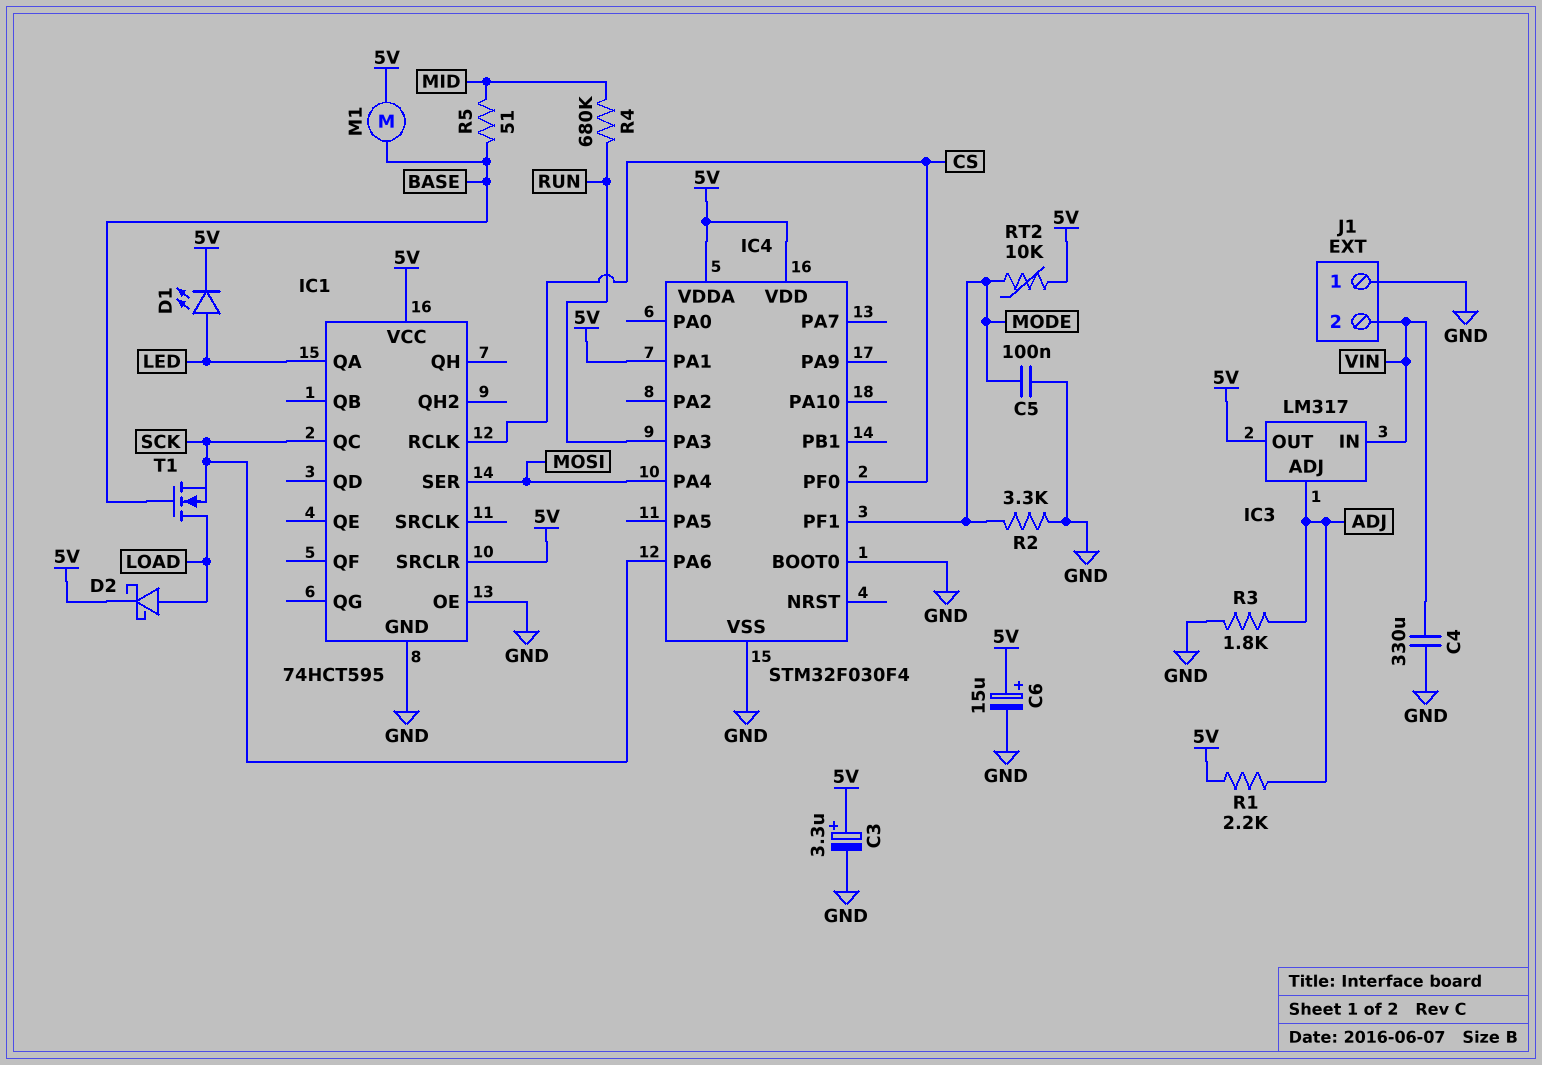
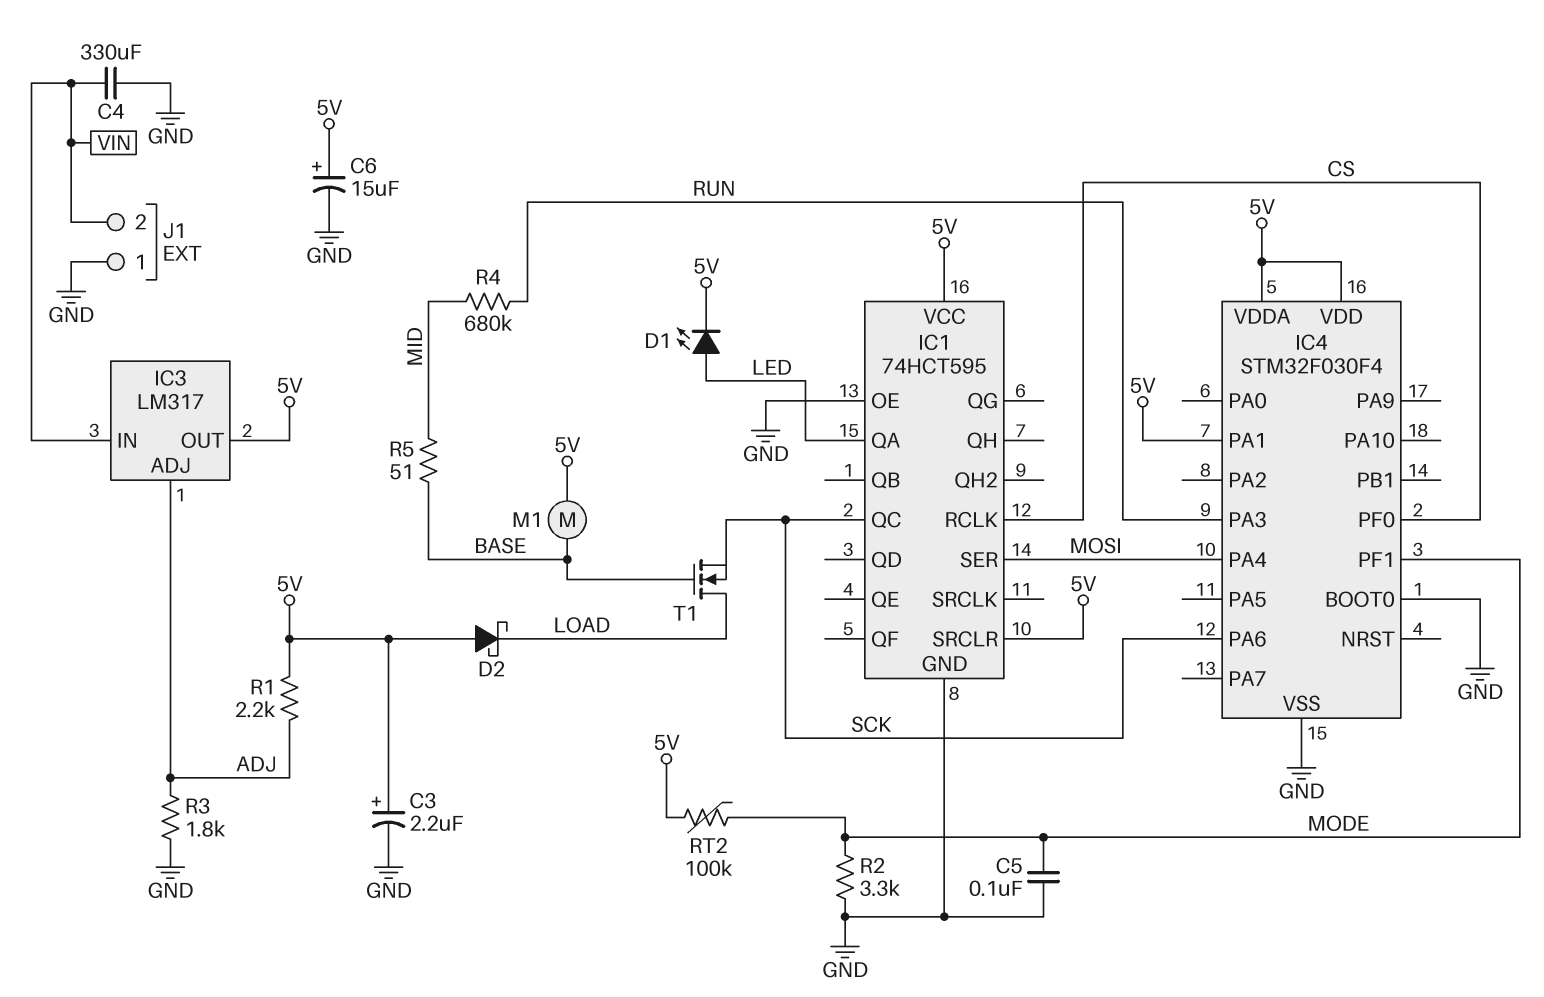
C3: 3.3uF (plus 5V, minus GND) -> 2.2uF (plus 5V, minus GND)
D2: schottky (A LOAD, K 5V) -> schottky (A 5V, K LOAD)
RT2: 10k (5V, MODE) -> 100k (5V, MODE)

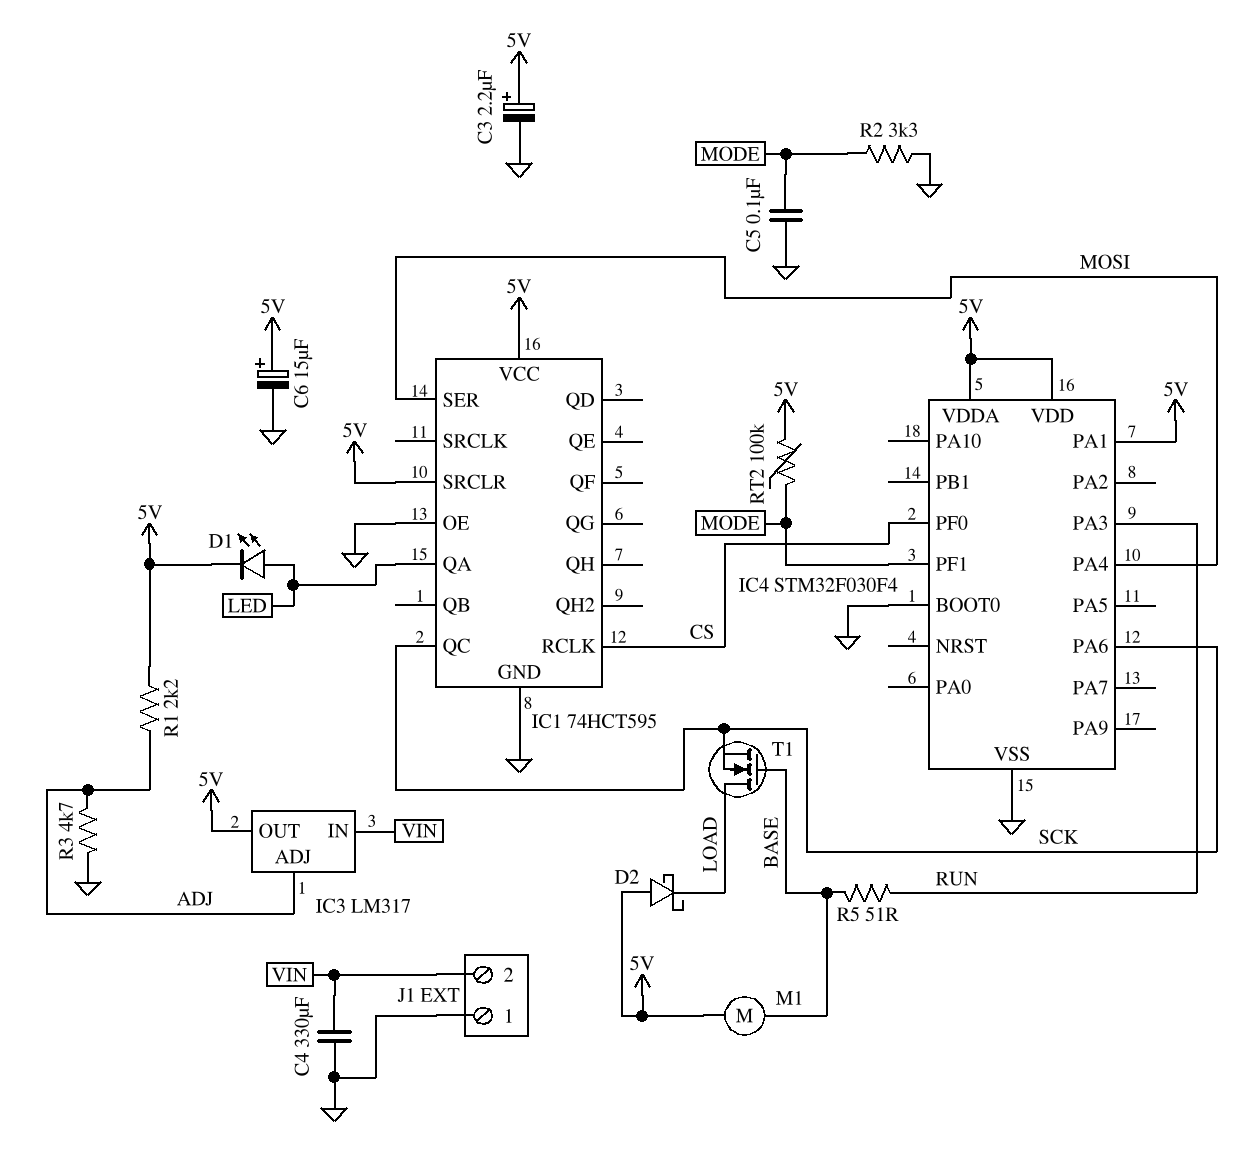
R3: 1.8k (ADJ, GND) -> 4.7k (ADJ, GND)
R4: 680k (MID, RUN) -> none
R5: 51 (BASE, MID) -> 51 (BASE, RUN)

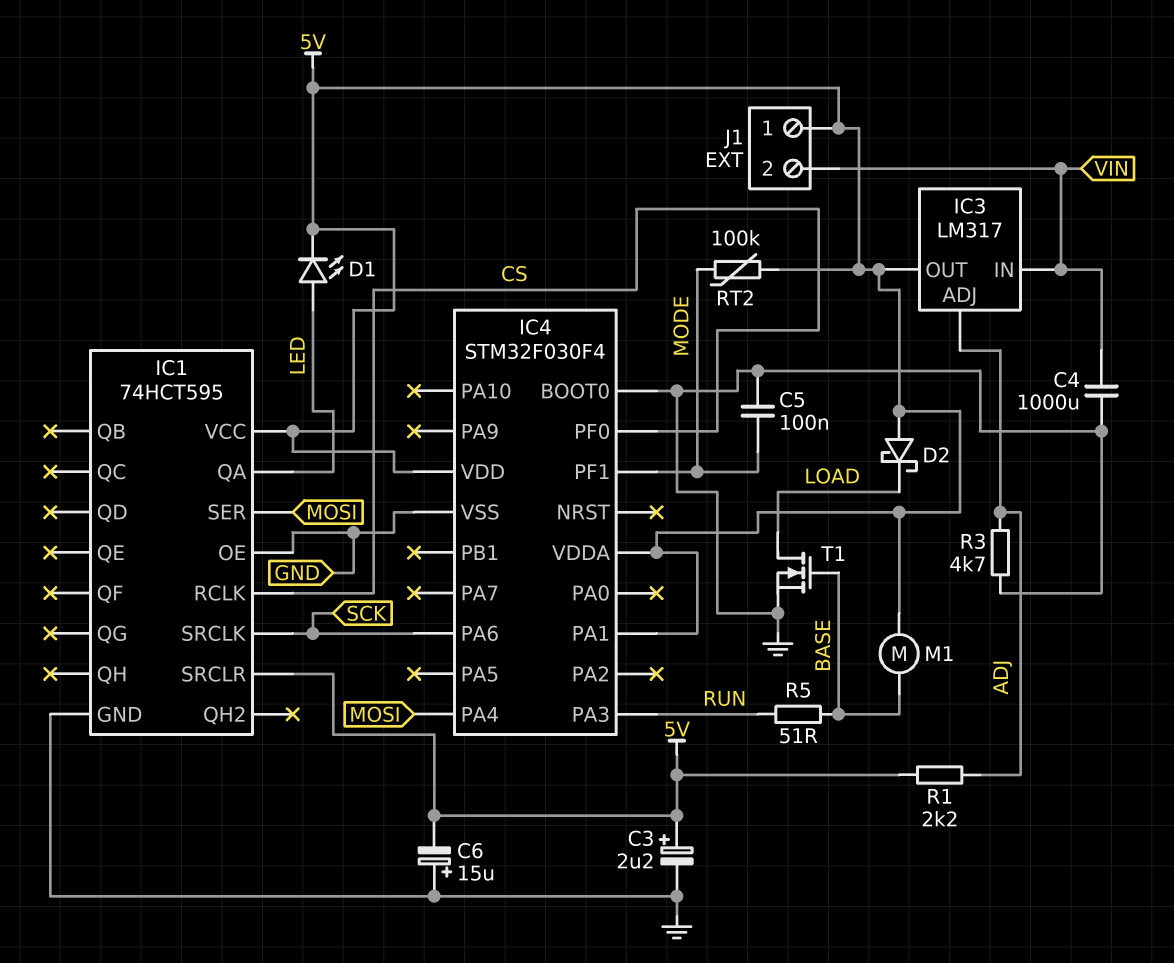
C4: 330uF (GND, VIN) -> 1000uF (GND, VIN)
C6: 15uF (plus 5V, minus GND) -> 15uF (plus GND, minus 5V)
IC1 pin QC: SCK -> none
IC1 pin SRCLK: none -> SCK
J1 pin 1: GND -> 5V
R2: 3.3k (GND, MODE) -> none
T1: NMOS (G BASE, D LOAD, S SCK) -> NMOS (G BASE, D LOAD, S GND)

